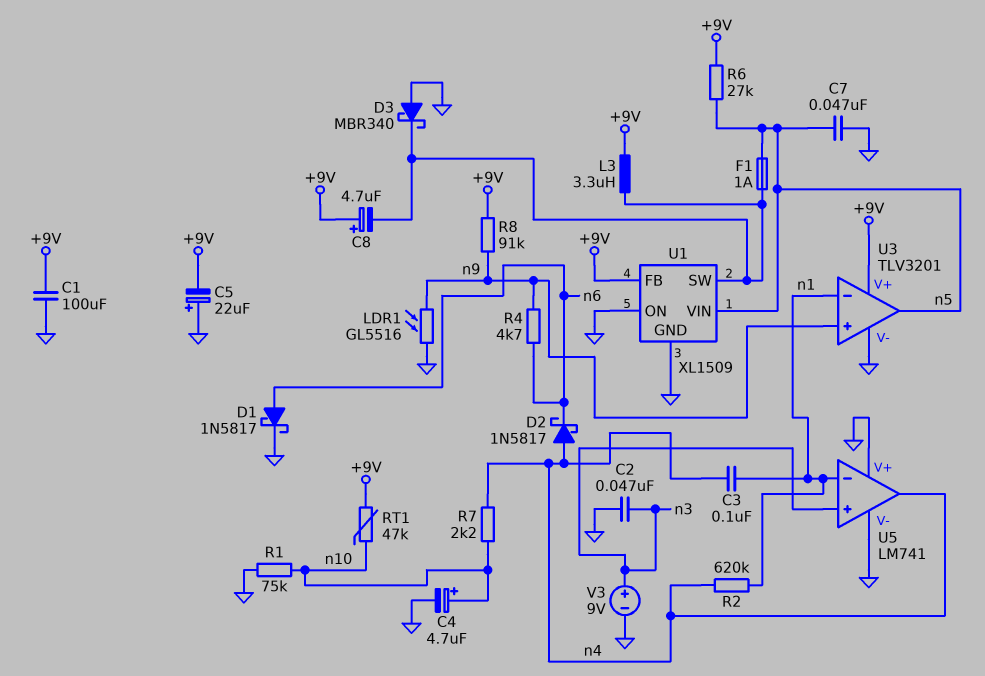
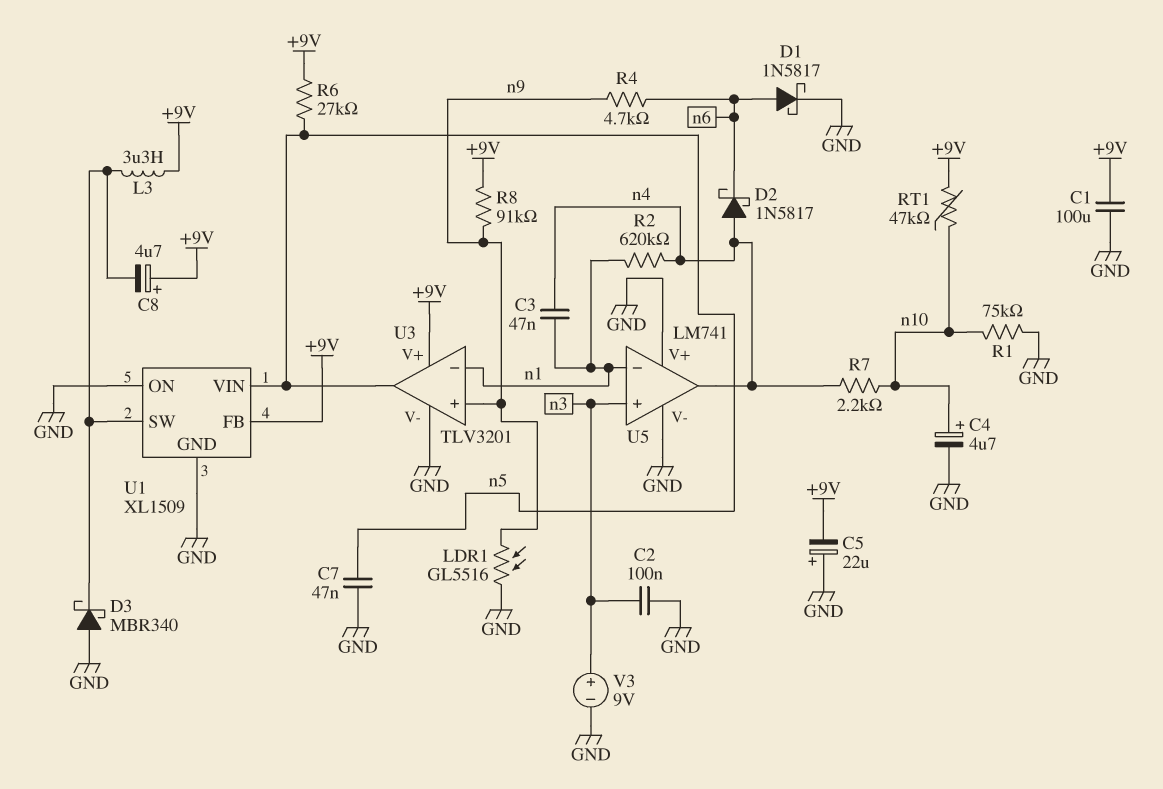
C2: 47nF (GND, n3) -> 100nF (GND, n3)
C3: 100nF (n1, n4) -> 47nF (n1, n4)
F1: 1A (U1/SW, n5) -> none

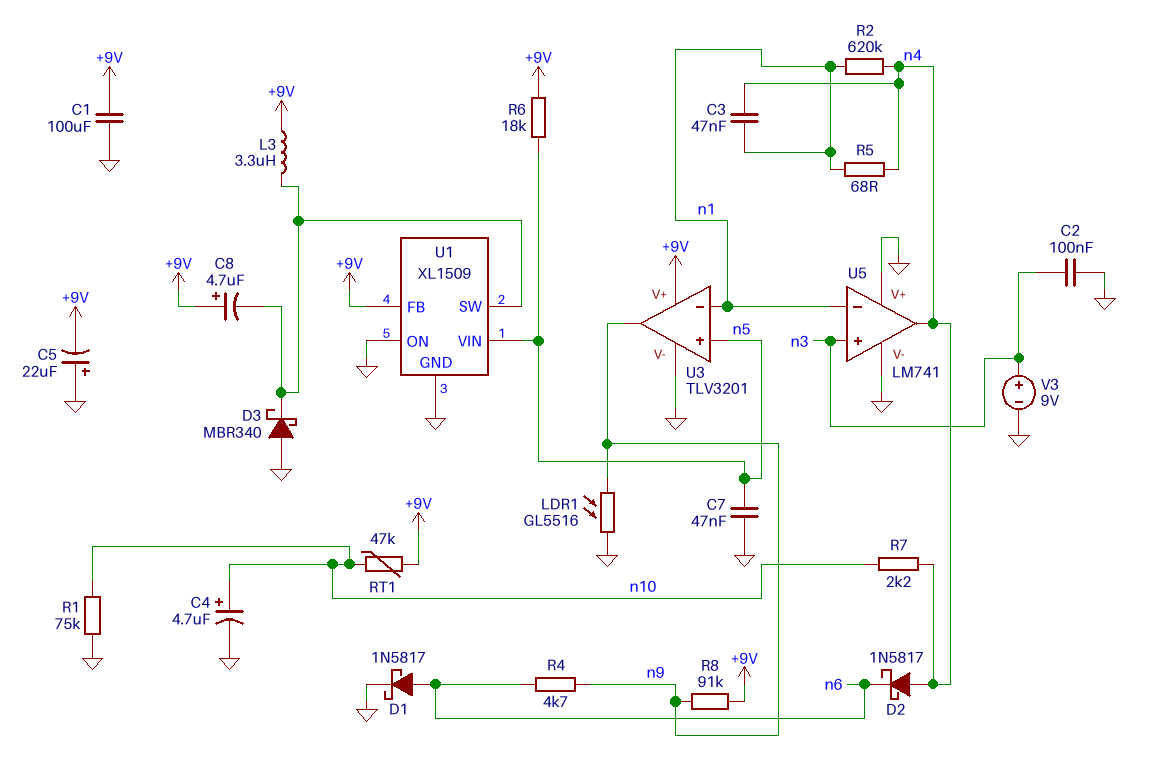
R5: none -> 68 (n1, n4)
R6: 27k (+9V, n5) -> 18k (+9V, n5)
U3 pin in+: n9 -> n5
U3 pin out: n5 -> n9

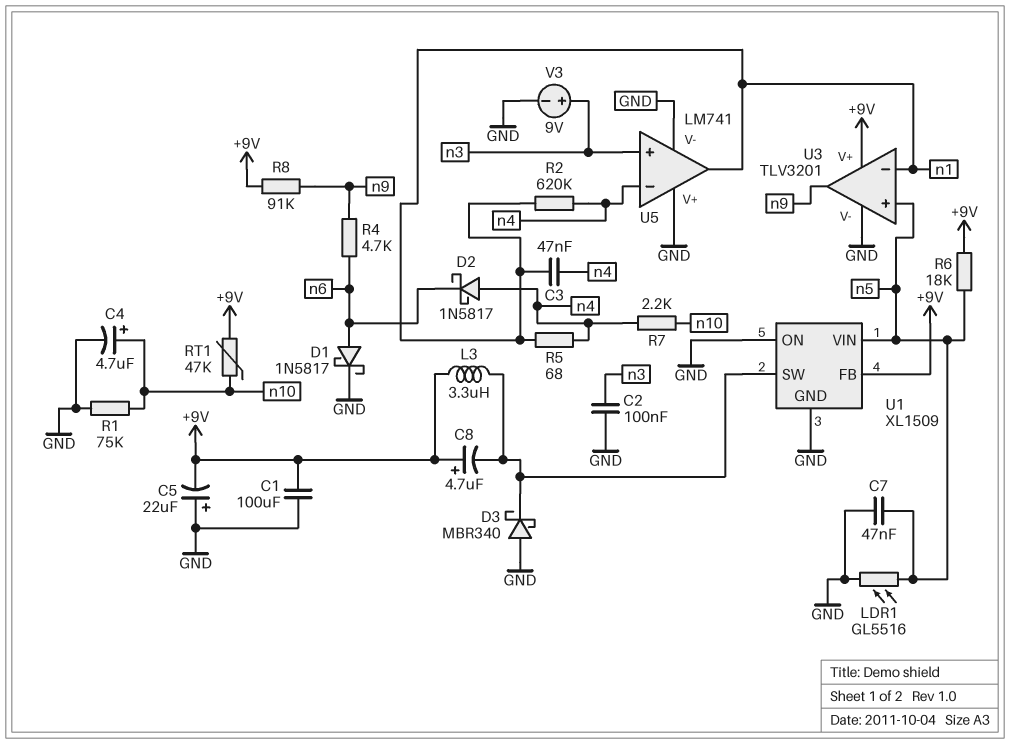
LDR1: GL5516 (GND, n9) -> GL5516 (GND, n5)
U5 pin in-: n1 -> n4
U5 pin out: n4 -> n1

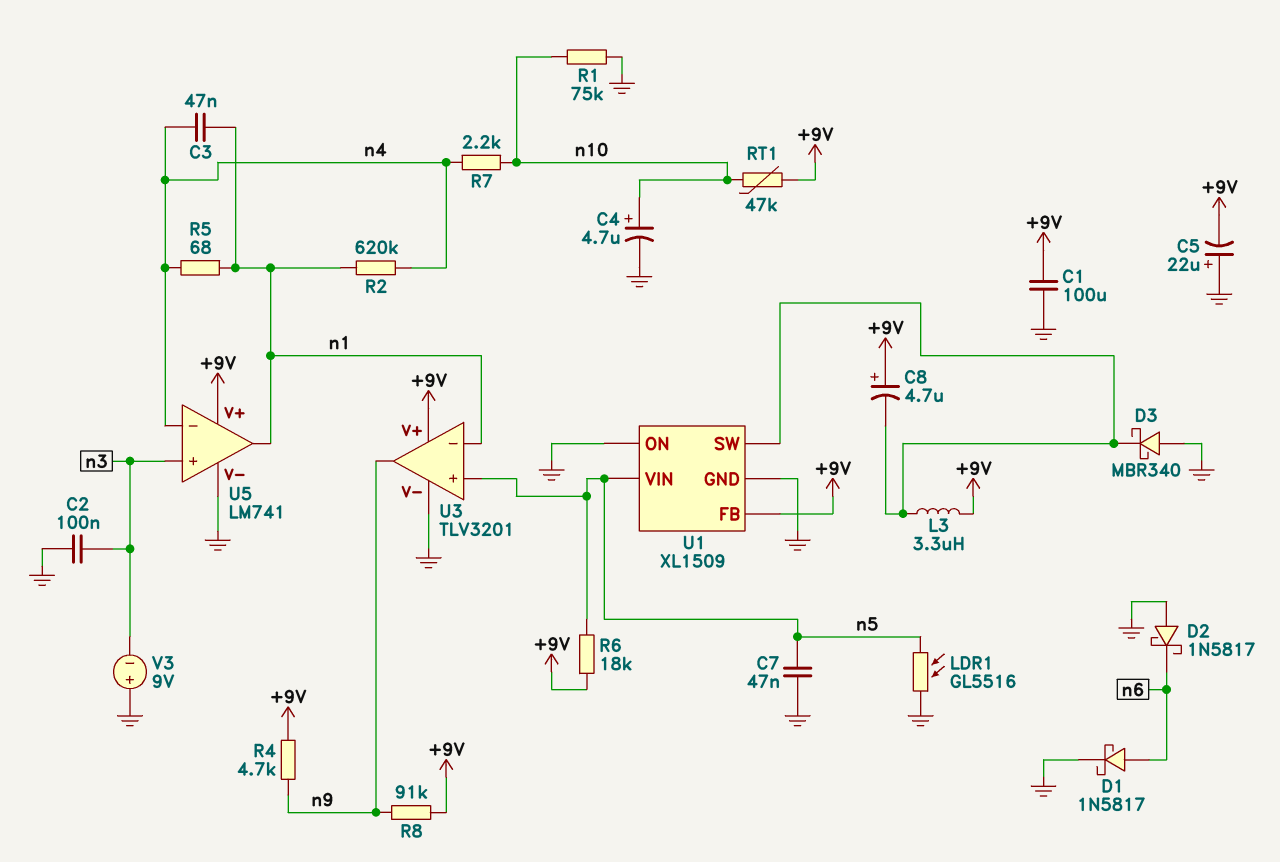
D2: schottky 1N5817 (A n4, K n6) -> schottky 1N5817 (A GND, K n6)
R4: 4.7k (n6, n9) -> 4.7k (+9V, n9)
U5 pin V+: GND -> +9V
V3: 9V (plus n3, minus GND) -> 9V (plus GND, minus n3)

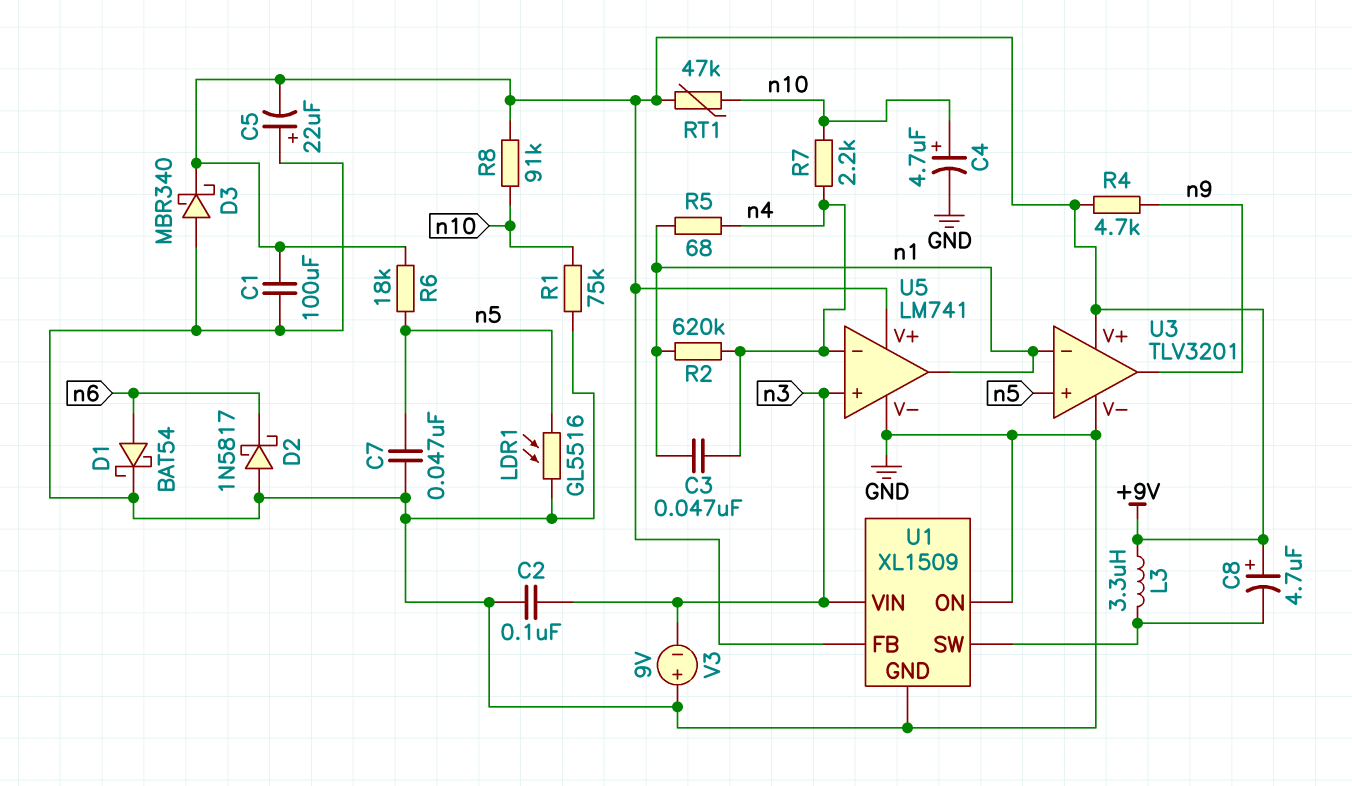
D1: schottky 1N5817 (A n6, K GND) -> schottky BAT54 (A n6, K GND)
D3: schottky MBR340 (A GND, K U1/SW) -> schottky MBR340 (A GND, K +9V)
R8: 91k (+9V, n9) -> 91k (+9V, n10)
U1 pin VIN: n5 -> n3

